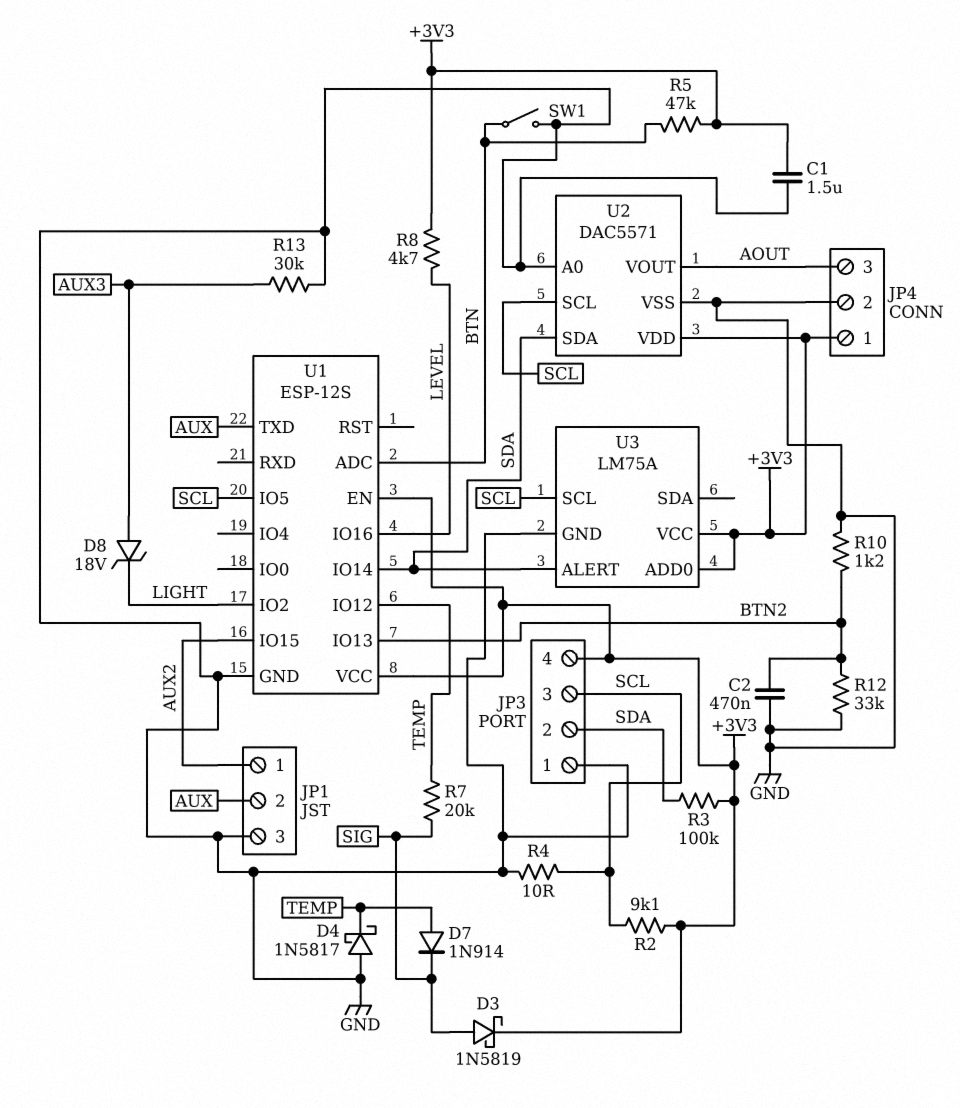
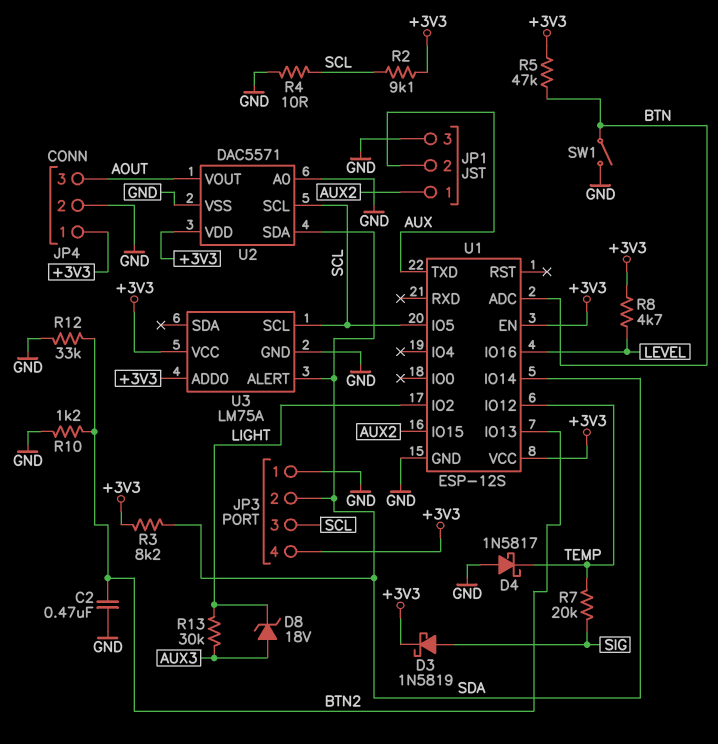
C1: 1.5uF (+3V3, GND) -> none
D7: diode 1N914 (A TEMP, K SIG) -> none
R3: 100k (+3V3, SDA) -> 8.2k (+3V3, SDA)
R13: 30k (AUX3, GND) -> 30k (AUX3, LIGHT)

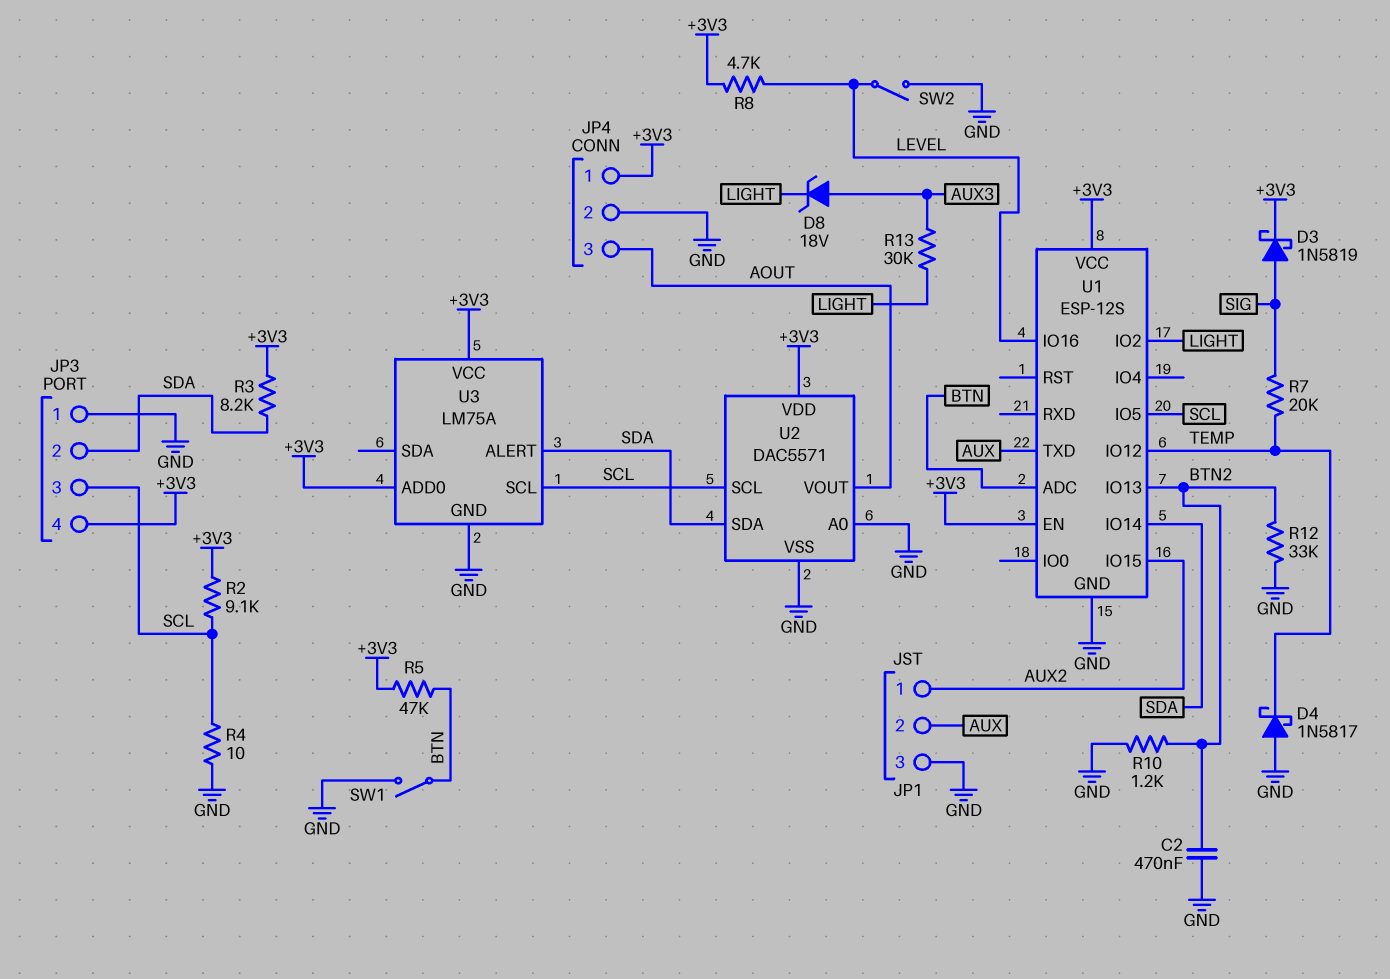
SW2: none -> switch (GND, LEVEL)

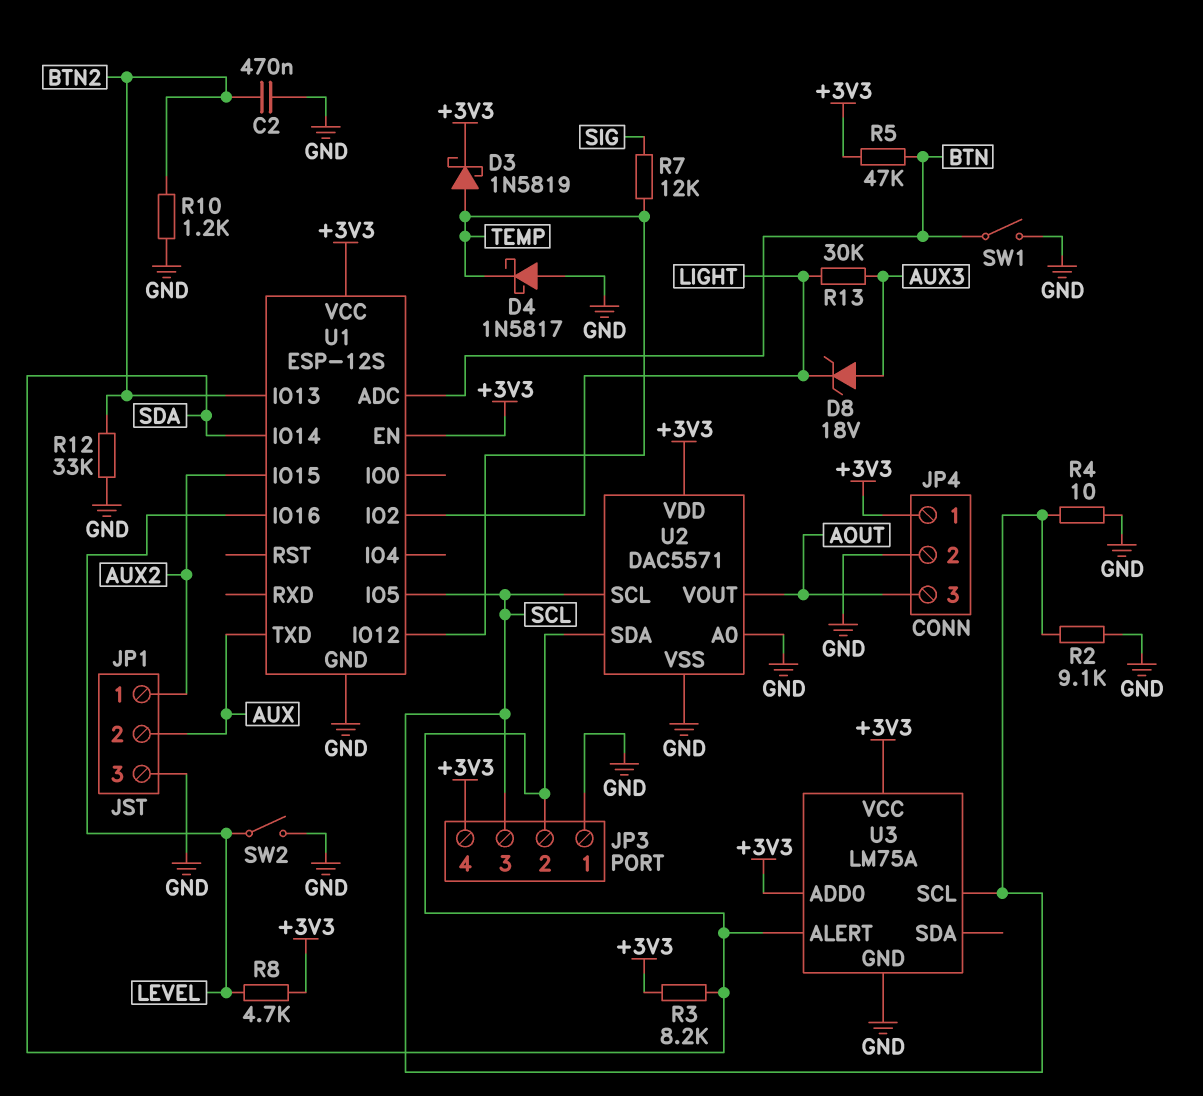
D3: schottky 1N5819 (A SIG, K +3V3) -> schottky 1N5819 (A TEMP, K +3V3)
R2: 9.1k (+3V3, SCL) -> 9.1k (GND, SCL)
R7: 20k (SIG, TEMP) -> 12k (SIG, TEMP)

